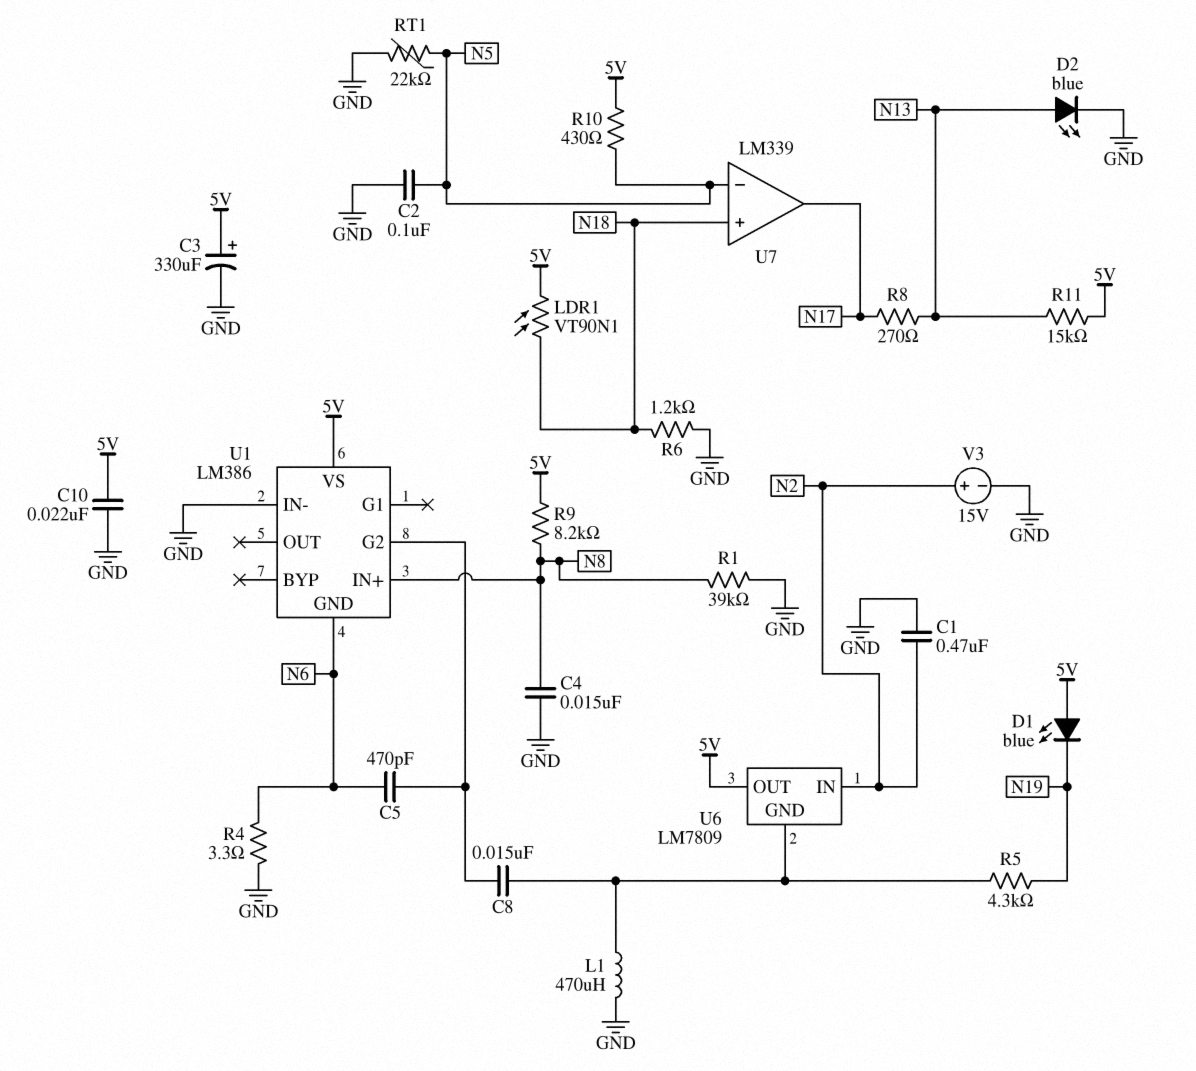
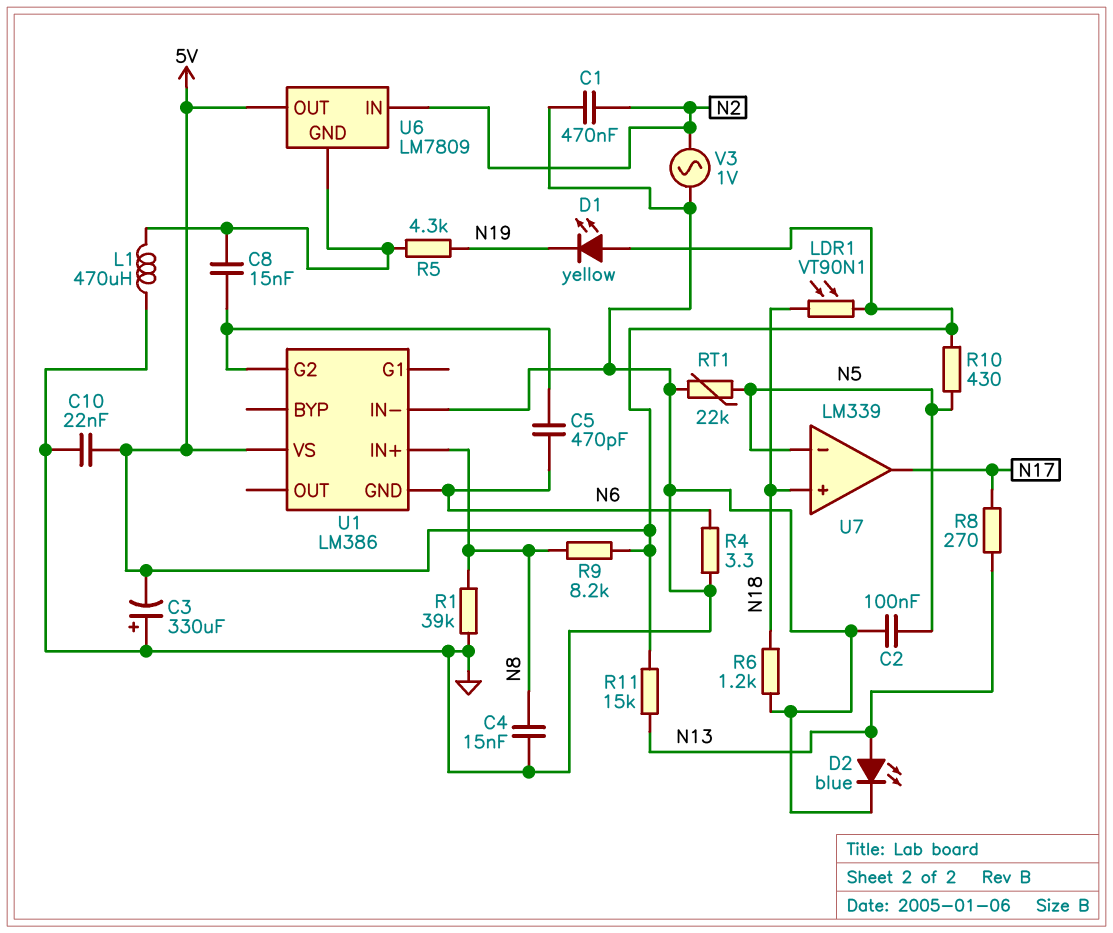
C3: 330uF (plus 5V, minus GND) -> 330uF (plus GND, minus 5V)
D1: LED blue (A 5V, K N19) -> LED yellow (A 5V, K N19)
V3: 15V (plus N2, minus GND) -> AC 1V (GND, N2)

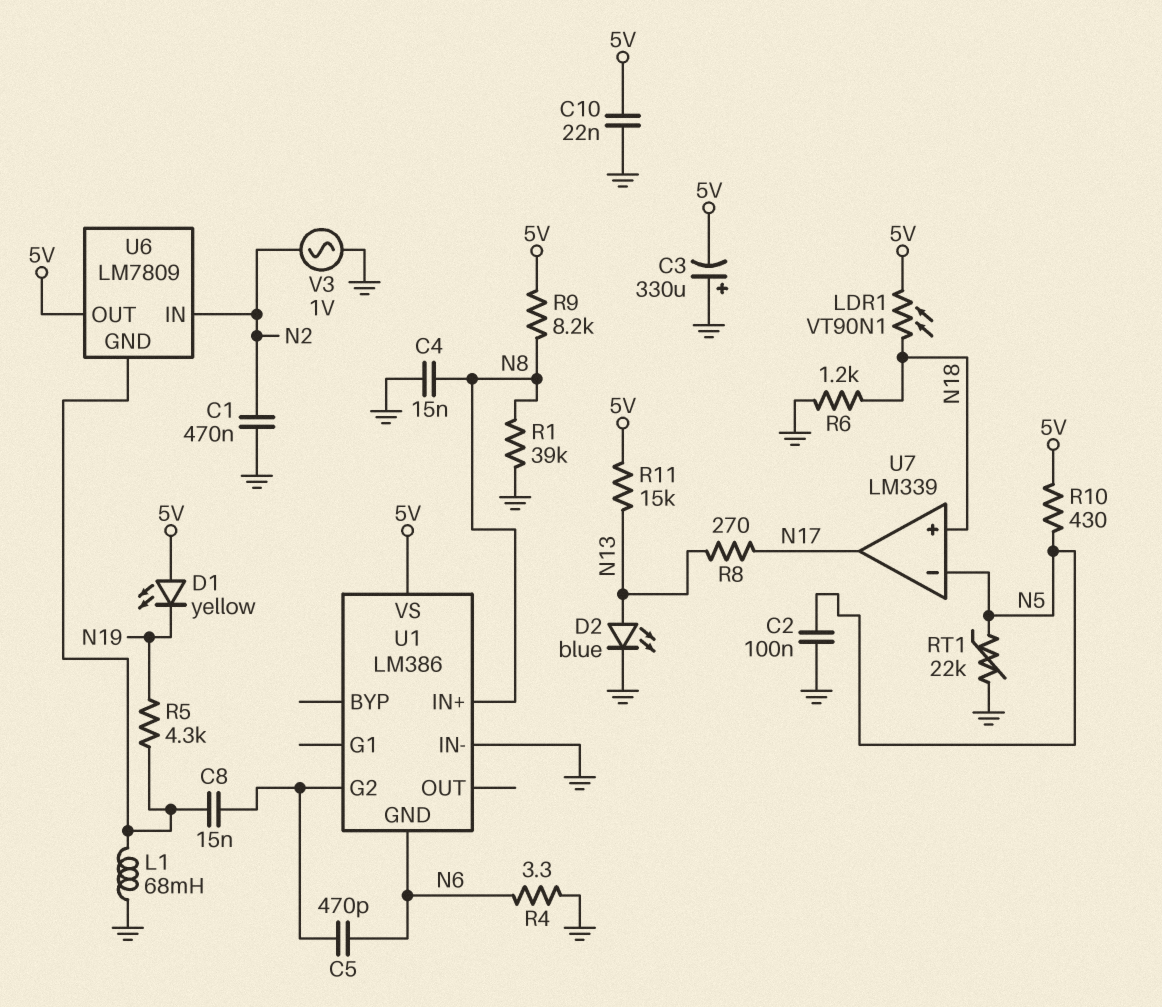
L1: 470uH (GND, U6/GND) -> 68mH (GND, U6/GND)

